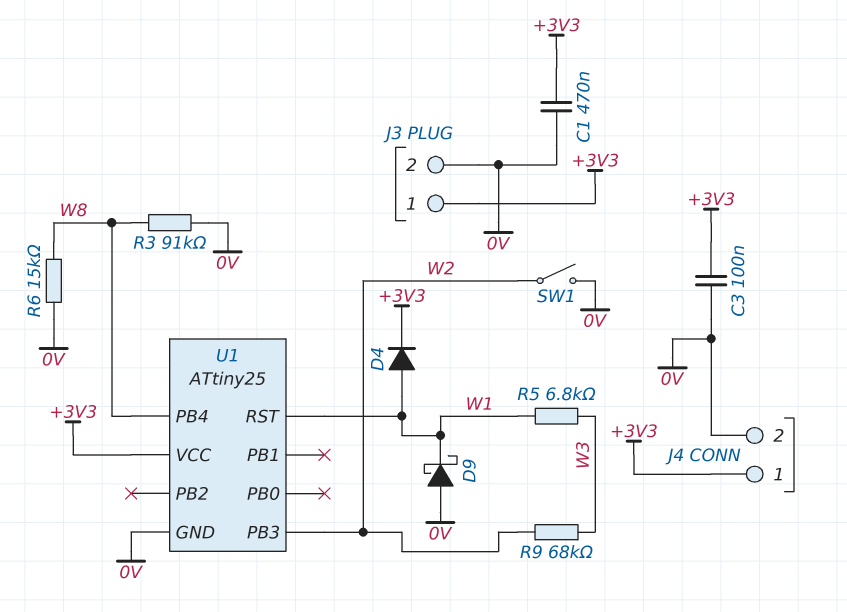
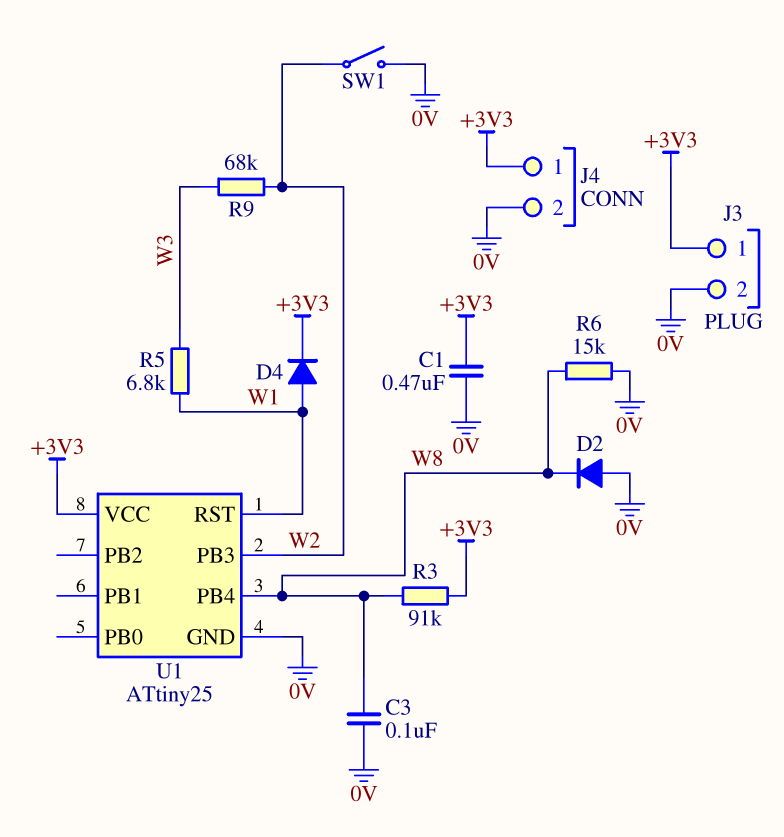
C3: 100nF (+3V3, 0V) -> 100nF (0V, W8)
D2: none -> diode (A 0V, K W8)
D9: schottky (A 0V, K W1) -> none
R3: 91k (0V, W8) -> 91k (+3V3, W8)

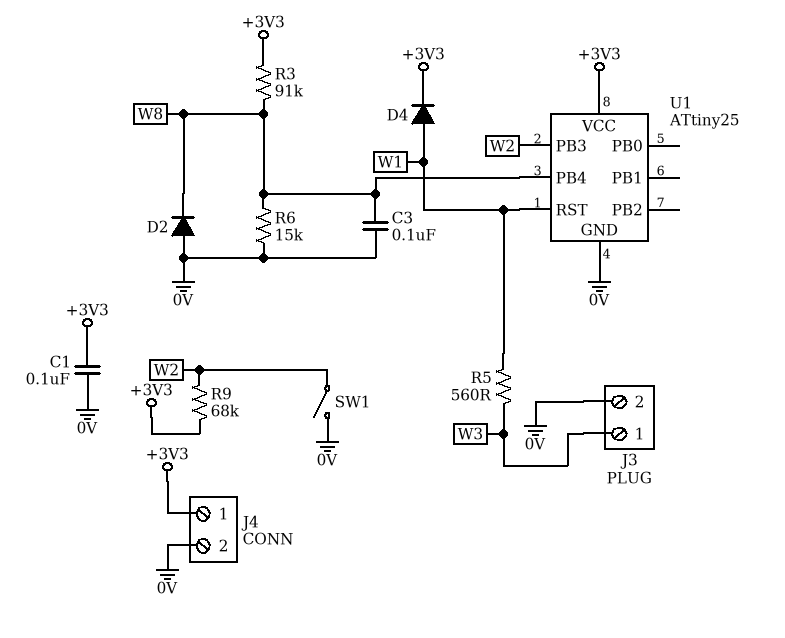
C1: 470nF (+3V3, 0V) -> 100nF (+3V3, 0V)
J3 pin 1: +3V3 -> W3
R5: 6.8k (W1, W3) -> 560 (W1, W3)
R9: 68k (W2, W3) -> 68k (+3V3, W2)

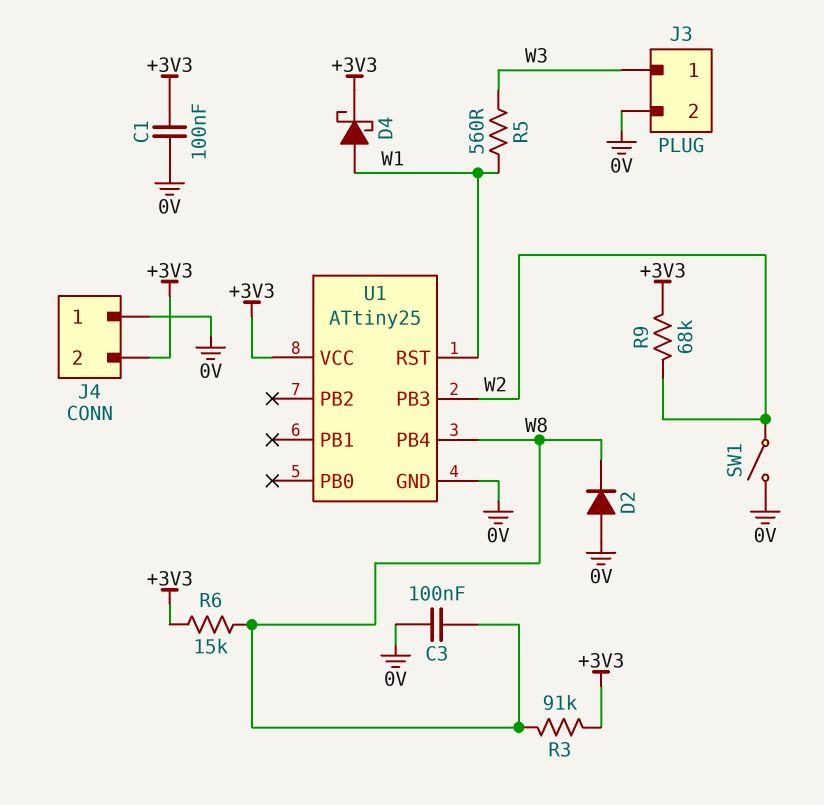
D4: diode (A W1, K +3V3) -> schottky (A W1, K +3V3)
J4 pin 1: +3V3 -> 0V
J4 pin 2: 0V -> +3V3
R6: 15k (0V, W8) -> 15k (+3V3, W8)

